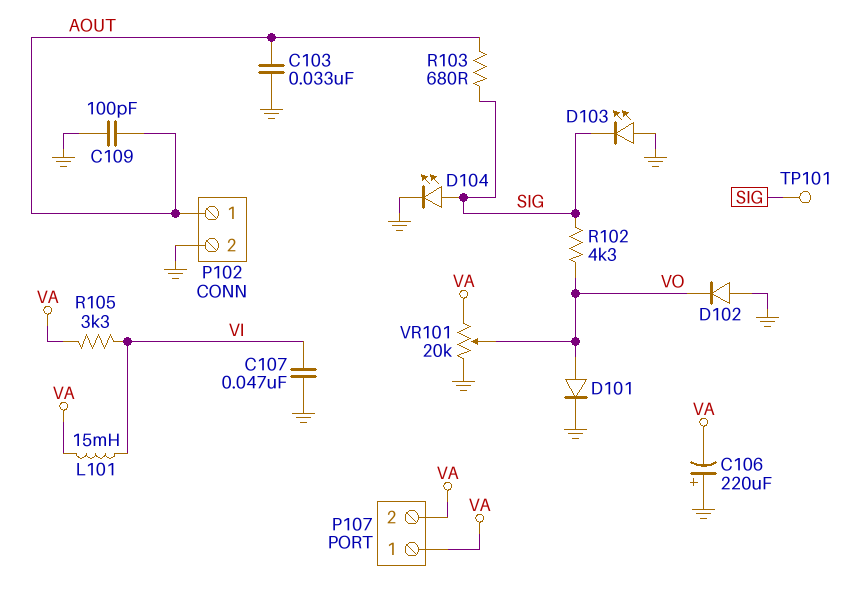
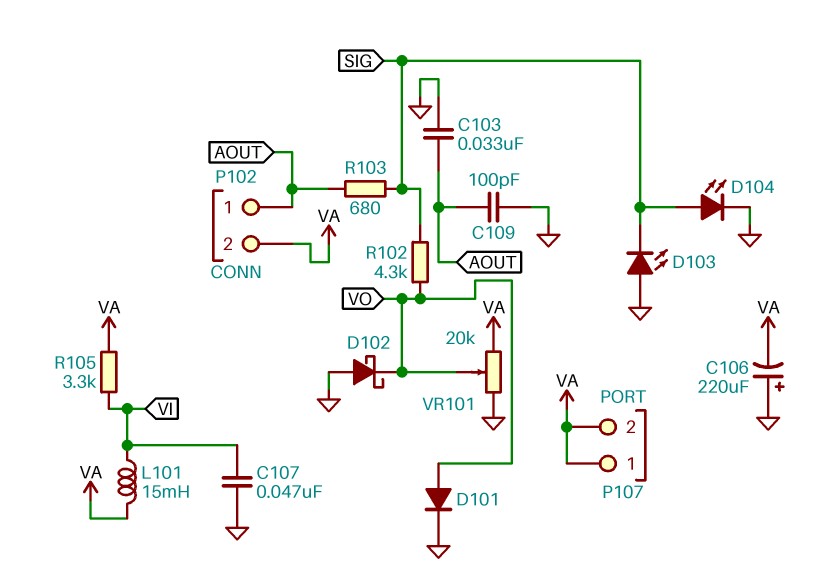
D102: diode (A GND, K VO) -> schottky (A GND, K VO)
P102 pin 2: GND -> VA
TP101: test point (SIG) -> none

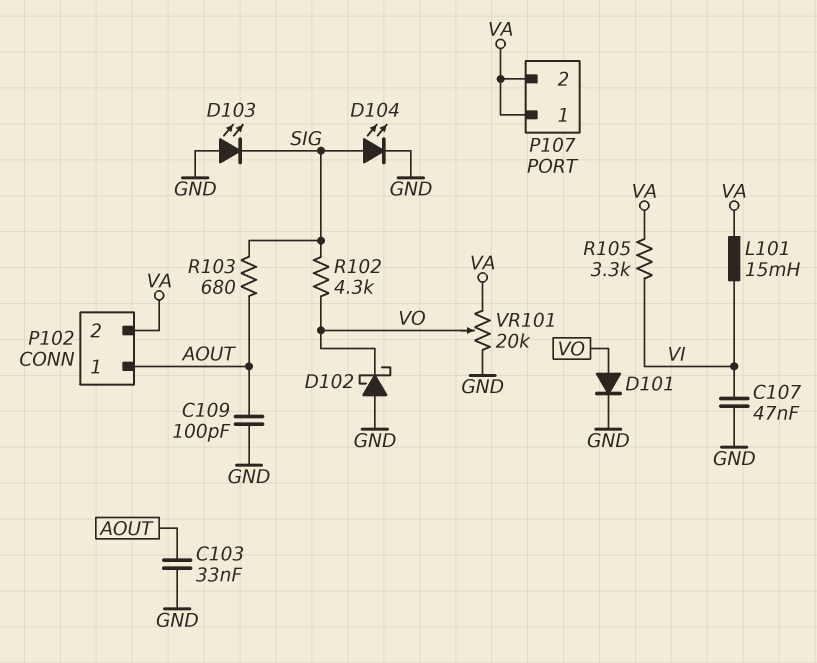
C106: 220uF (plus GND, minus VA) -> none

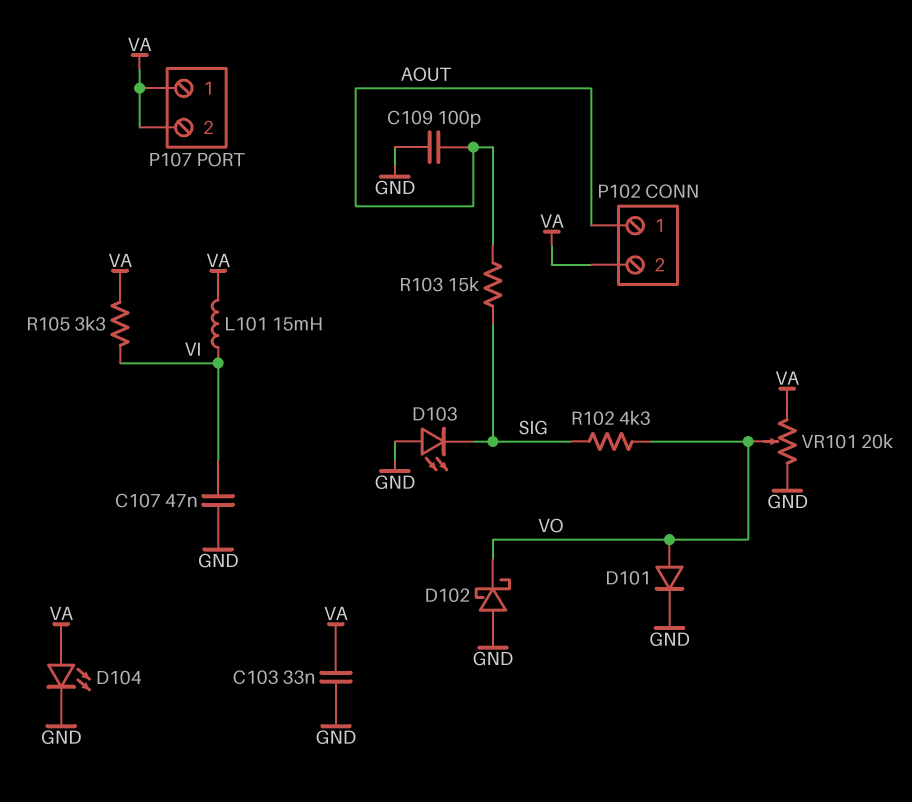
C103: 33nF (AOUT, GND) -> 33nF (GND, VA)
D104: LED (A SIG, K GND) -> LED (A VA, K GND)
R103: 680 (AOUT, SIG) -> 15k (AOUT, SIG)

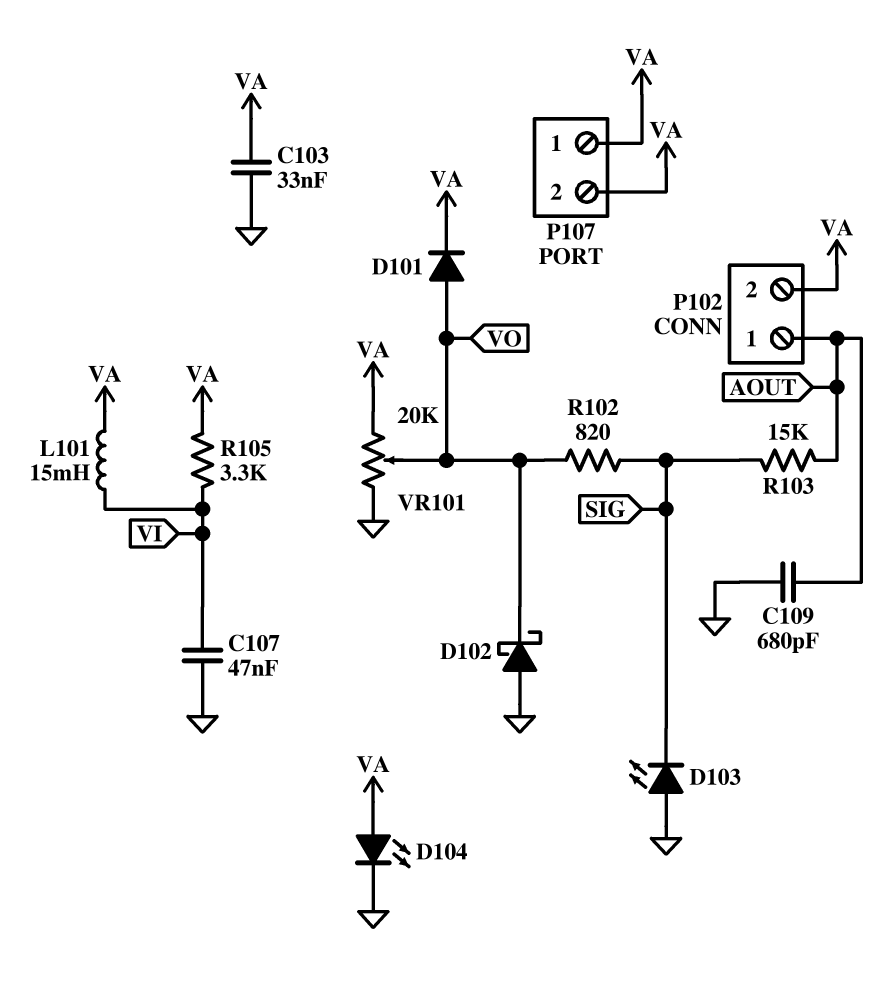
C109: 100pF (AOUT, GND) -> 680pF (AOUT, GND)
D101: diode (A VO, K GND) -> diode (A VO, K VA)
R102: 4.3k (SIG, VO) -> 820 (SIG, VO)

